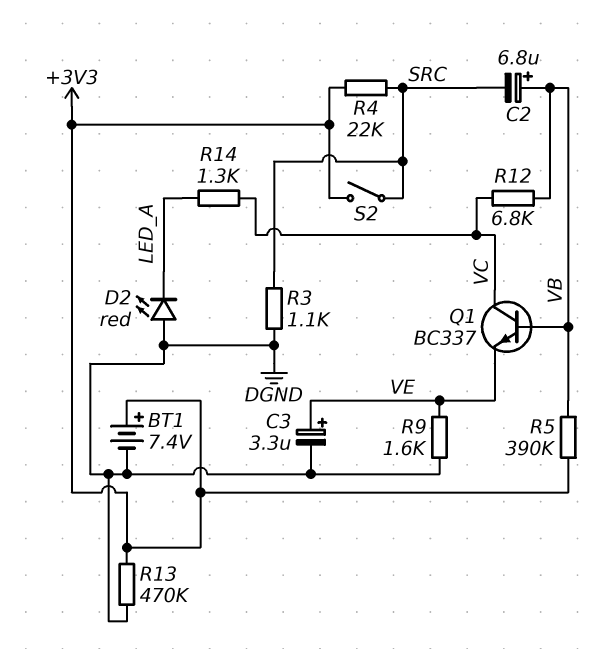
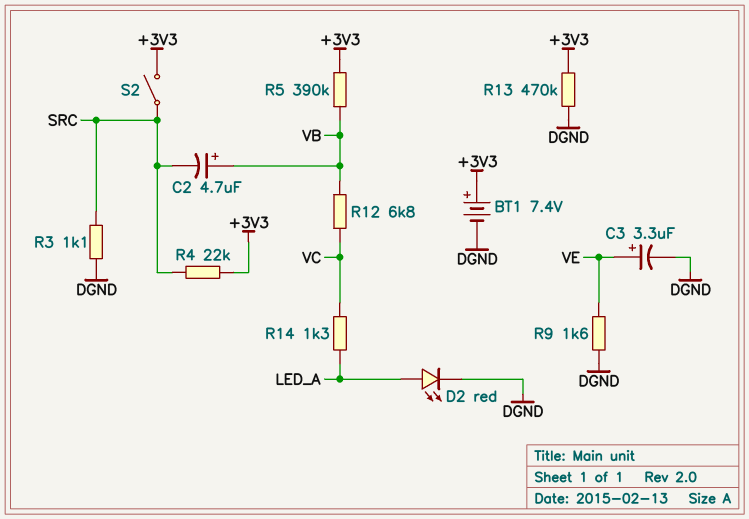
C2: 6.8uF (plus VB, minus SRC) -> 4.7uF (plus VB, minus SRC)
D2: LED red (A DGND, K LED_A) -> LED red (A LED_A, K DGND)
Q1: NPN BC337 (B VB, C VC, E VE) -> none

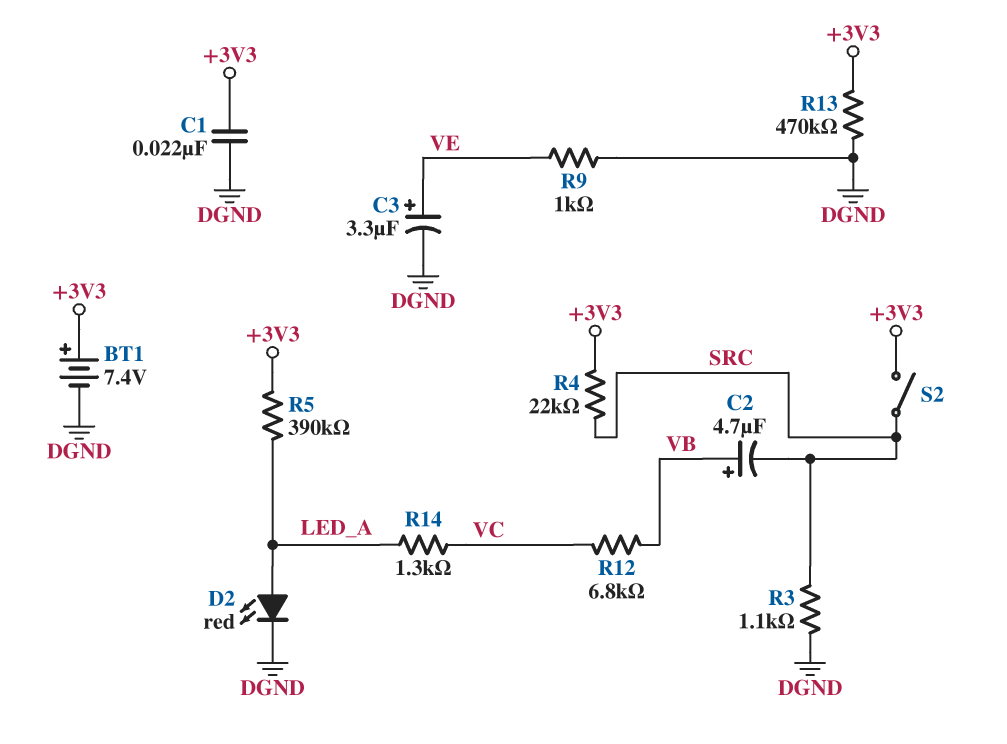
C1: none -> 22nF (+3V3, DGND)
R5: 390k (+3V3, VB) -> 390k (+3V3, LED_A)
R9: 1.6k (DGND, VE) -> 1k (DGND, VE)

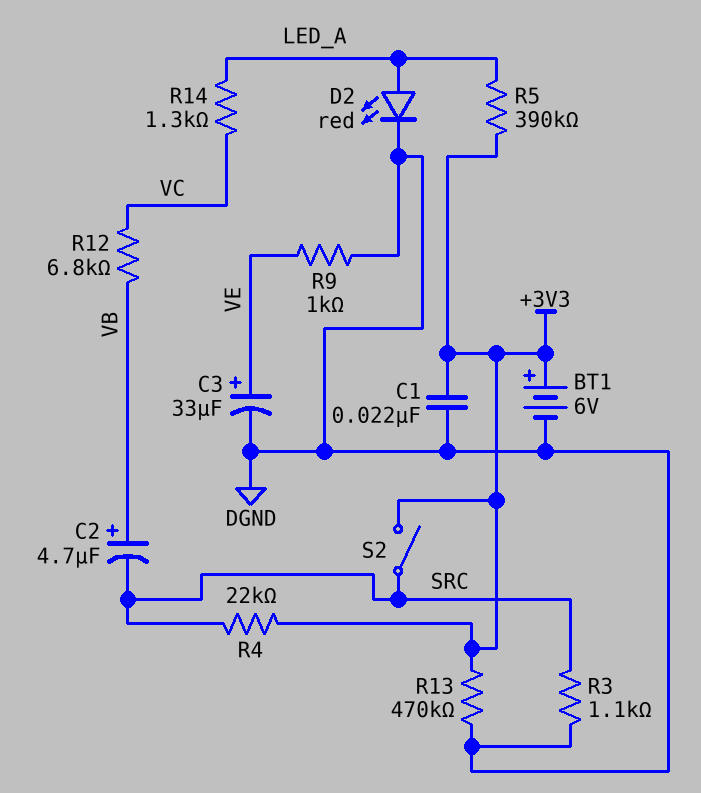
BT1: 7.4V (plus +3V3, minus DGND) -> 6V (plus +3V3, minus DGND)
C3: 3.3uF (plus VE, minus DGND) -> 33uF (plus VE, minus DGND)

